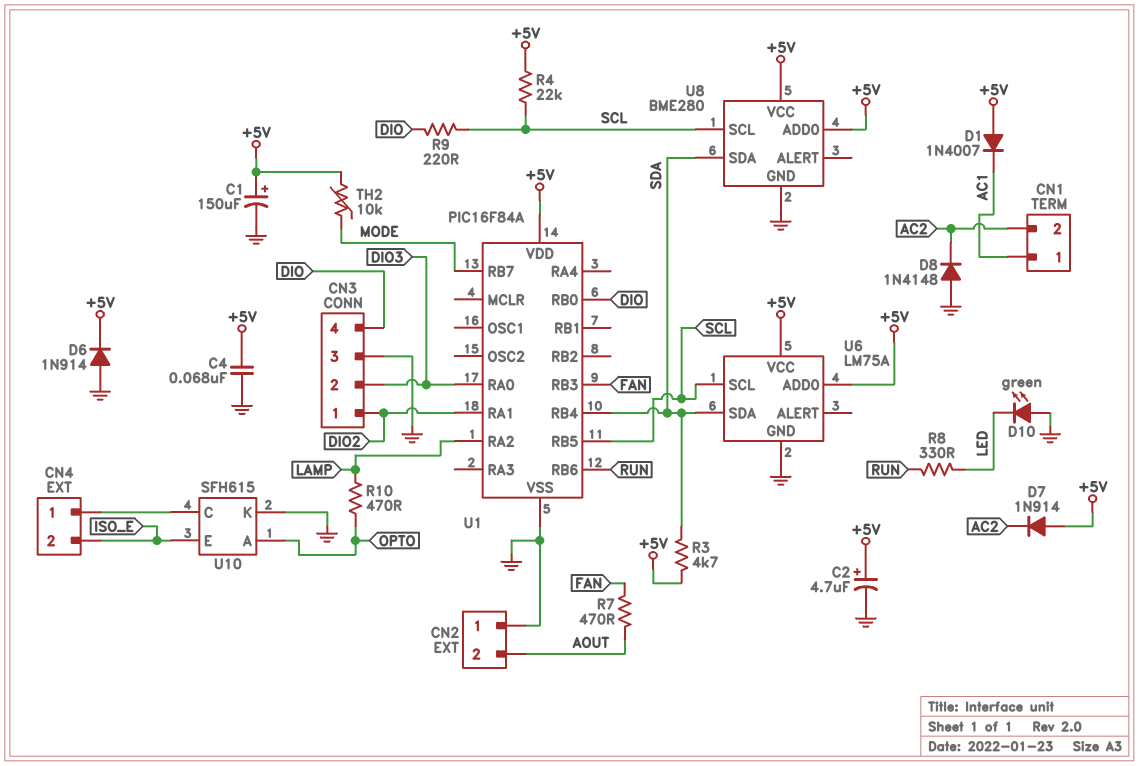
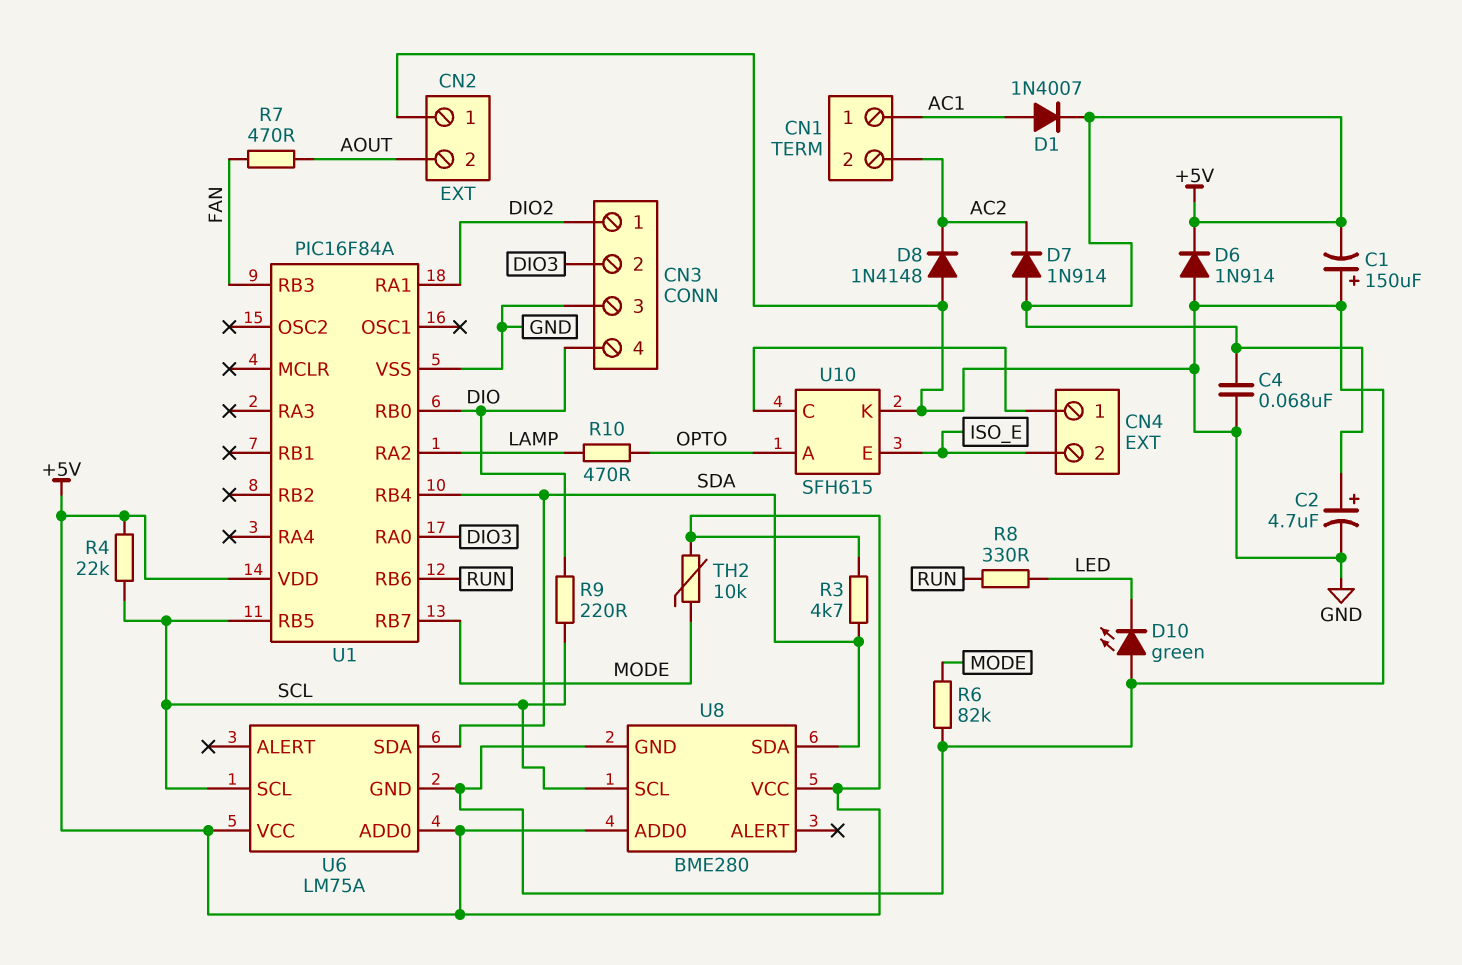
C1: 150uF (plus +5V, minus GND) -> 150uF (plus GND, minus +5V)
D1: diode 1N4007 (A +5V, K AC1) -> diode 1N4007 (A AC1, K +5V)
R6: none -> 82k (GND, MODE)

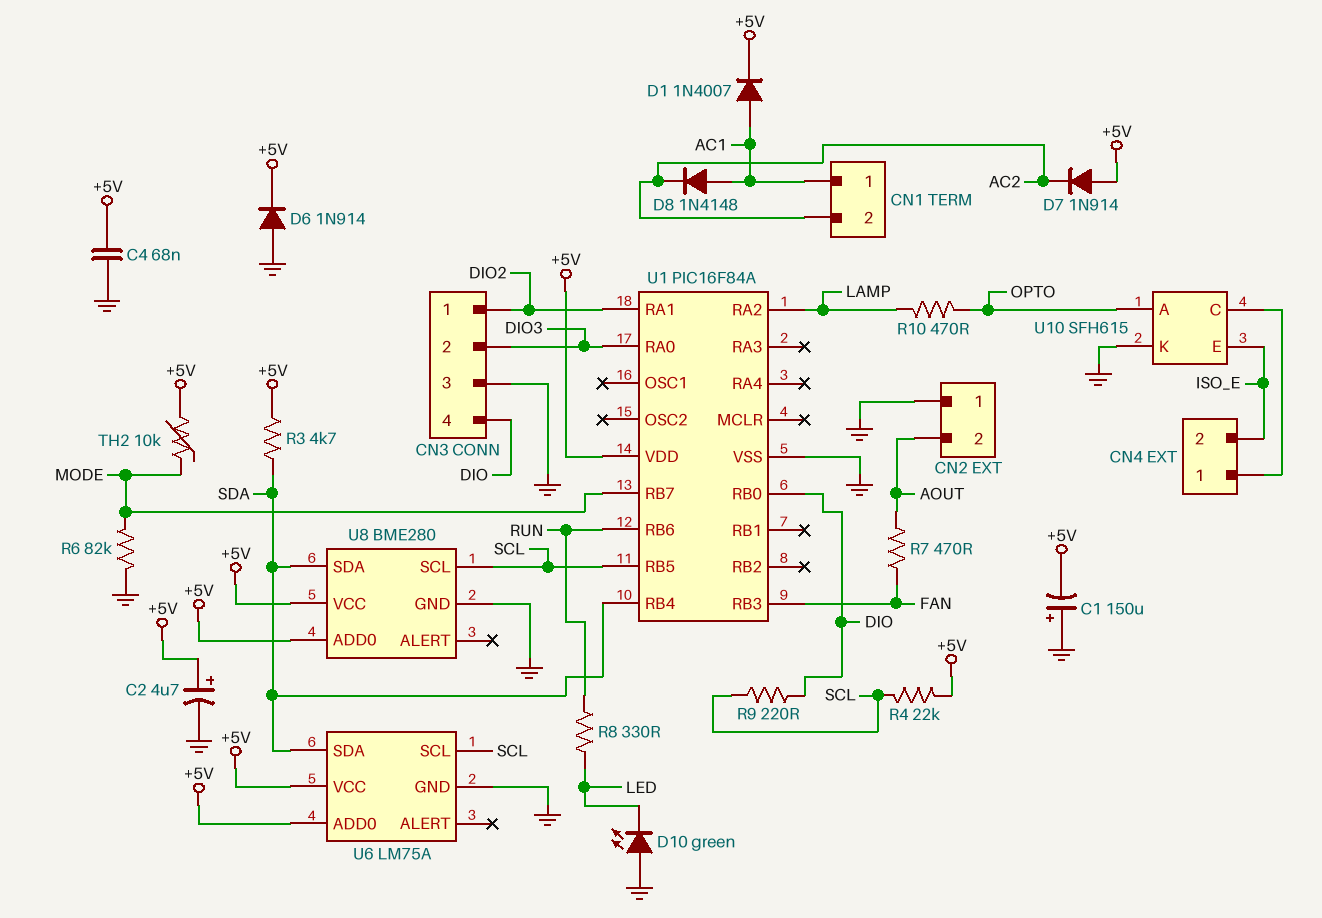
D8: diode 1N4148 (A GND, K AC2) -> diode 1N4148 (A AC1, K AC2)

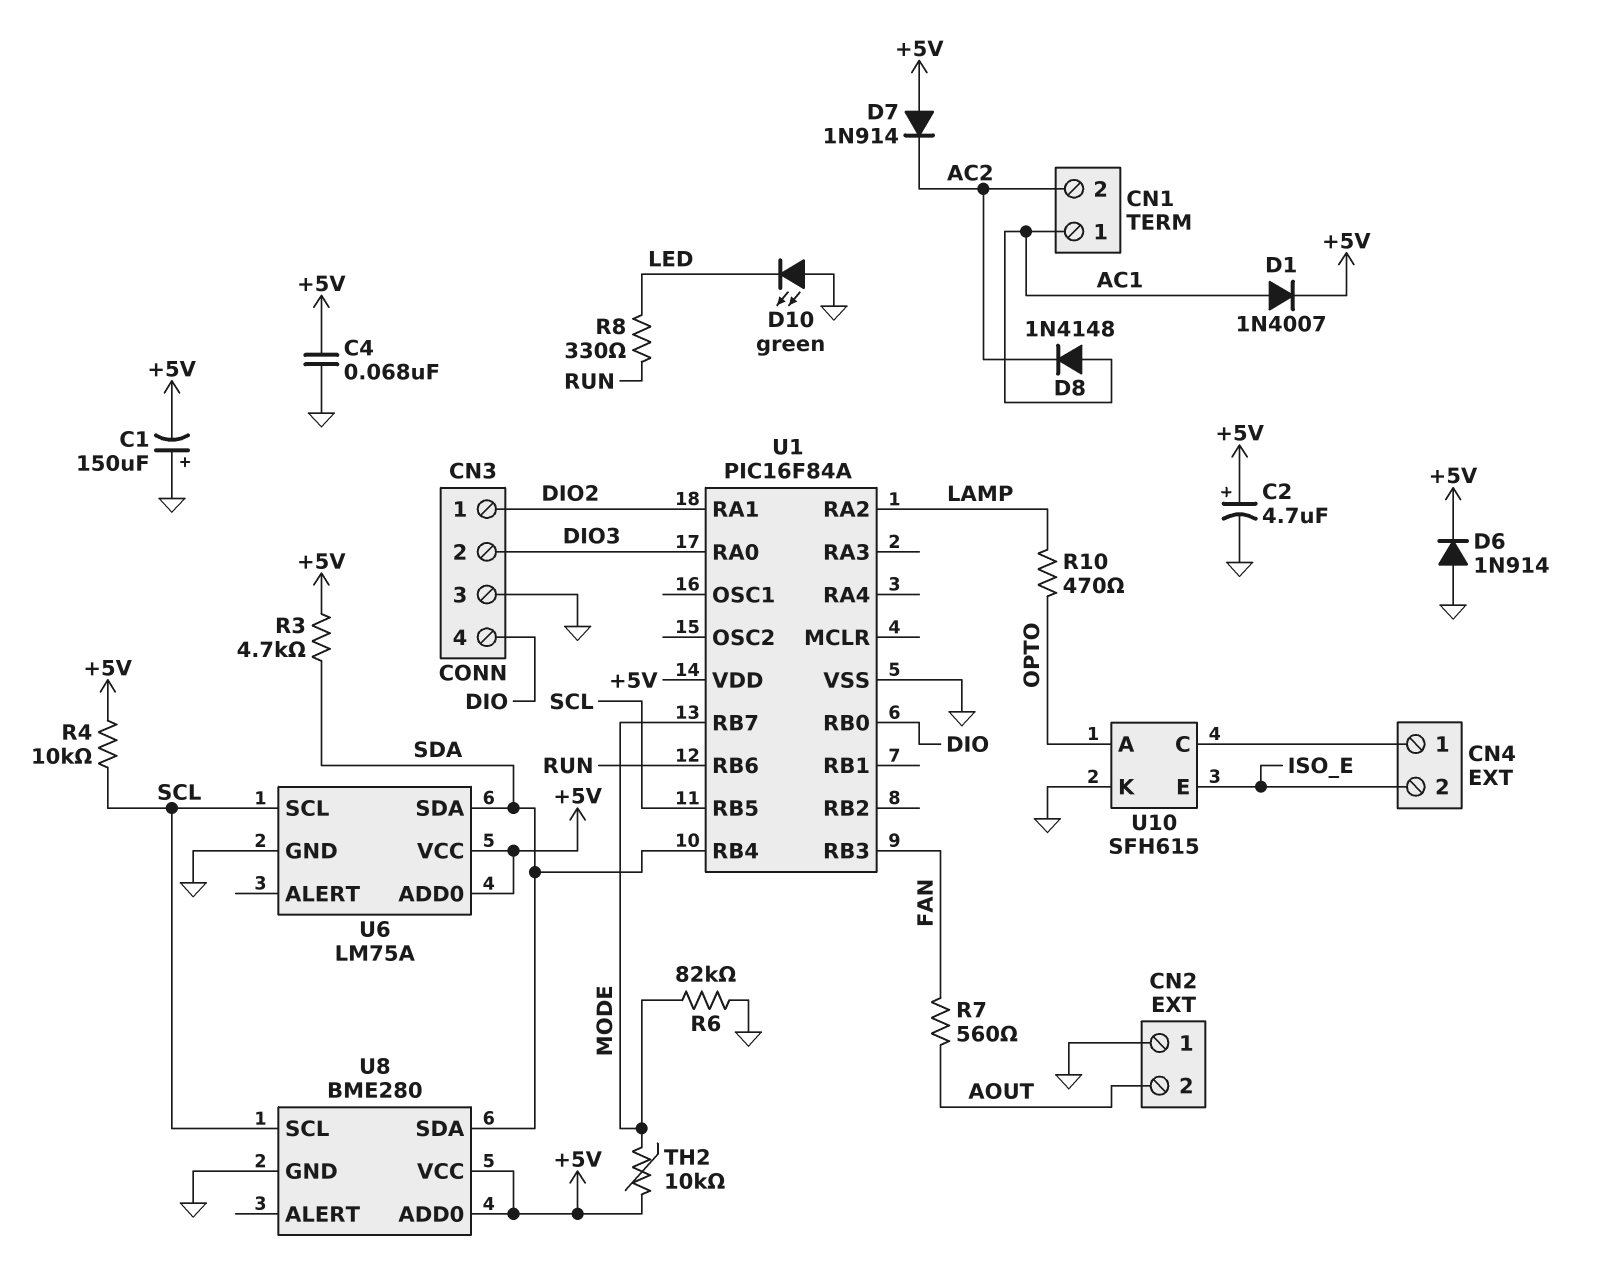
R4: 22k (+5V, SCL) -> 10k (+5V, SCL)
R7: 470 (AOUT, FAN) -> 560 (AOUT, FAN)
R9: 220 (DIO, SCL) -> none

